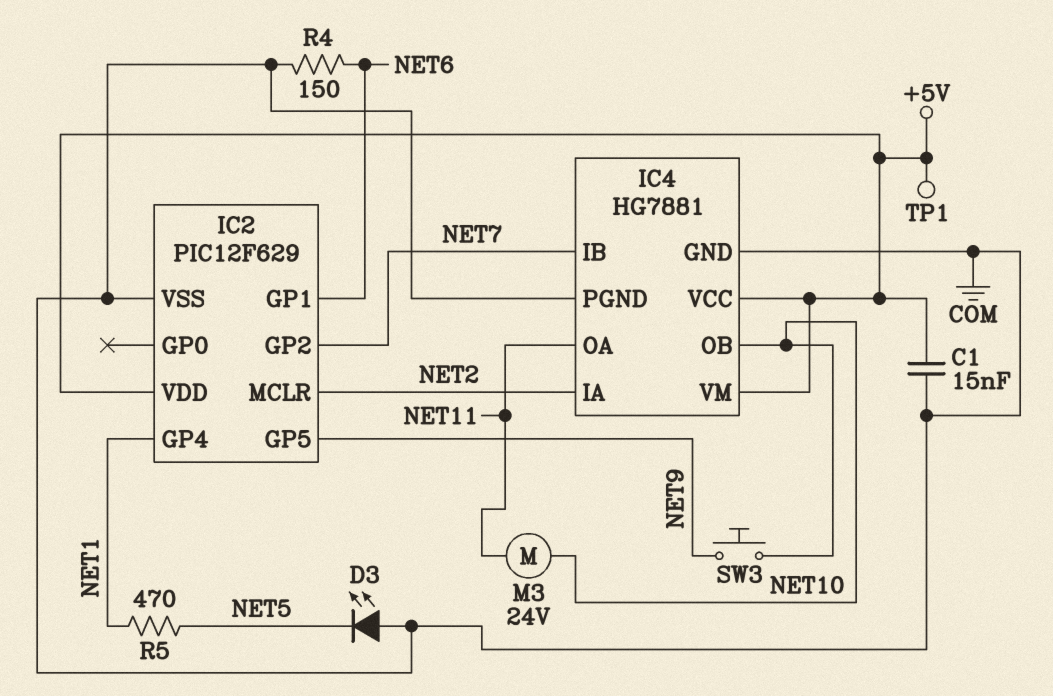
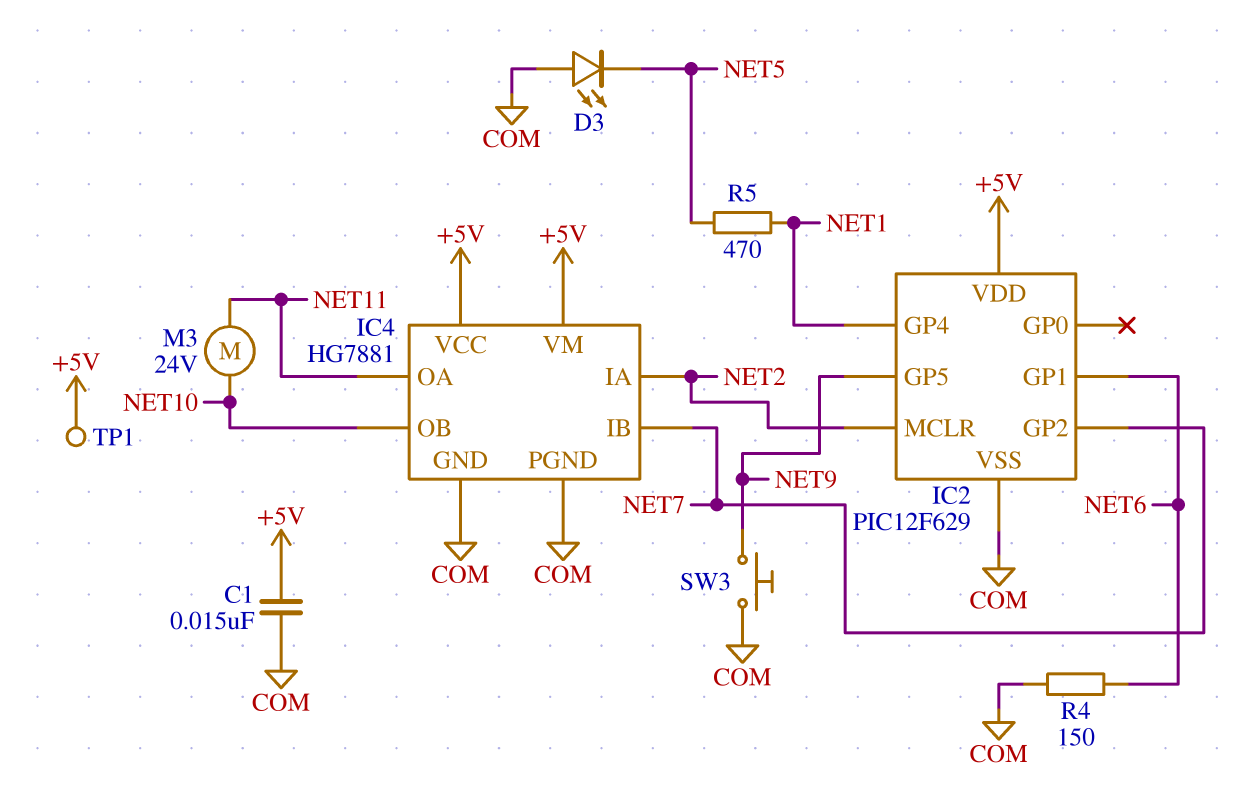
SW3: button (NET9, NET10) -> button (COM, NET9)

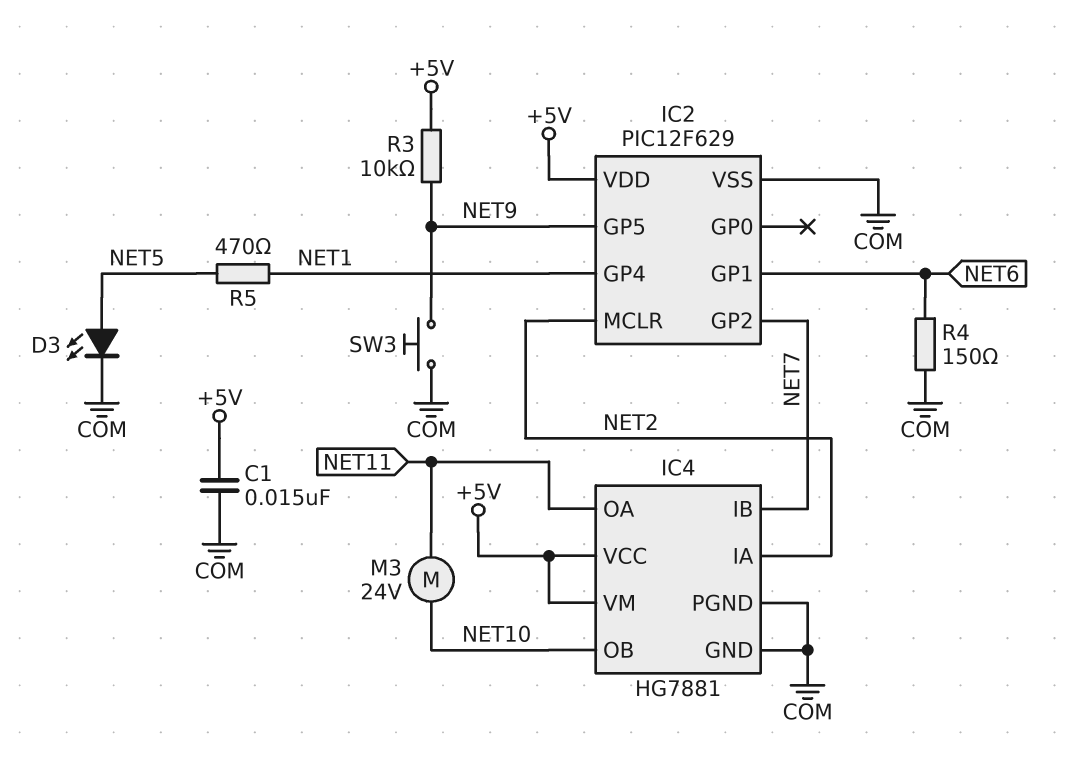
D3: LED (A COM, K NET5) -> LED (A NET5, K COM)
R3: none -> 10k (+5V, NET9)
TP1: test point (+5V) -> none

